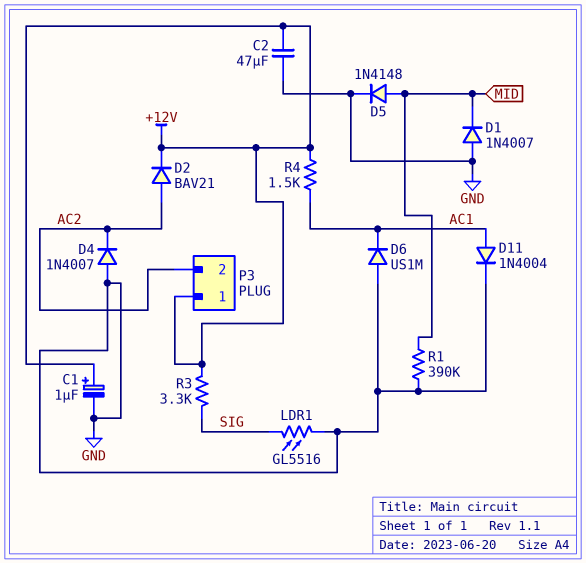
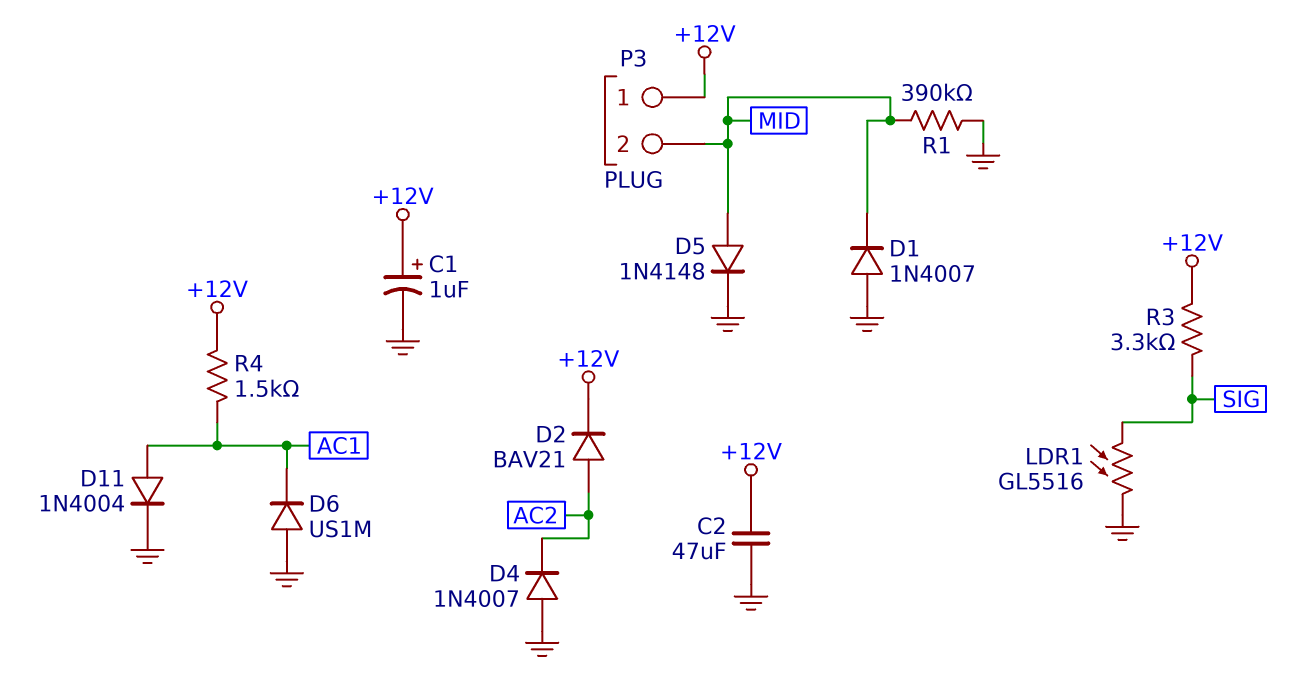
P3 pin 2: AC2 -> MID

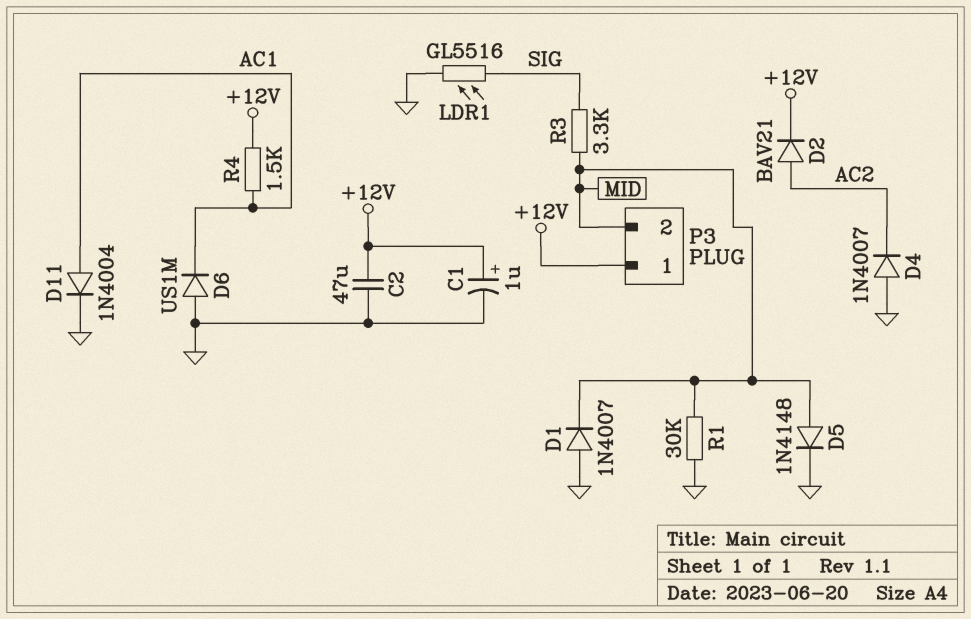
R1: 390k (GND, MID) -> 30k (GND, MID)
R3: 3.3k (+12V, SIG) -> 3.3k (MID, SIG)

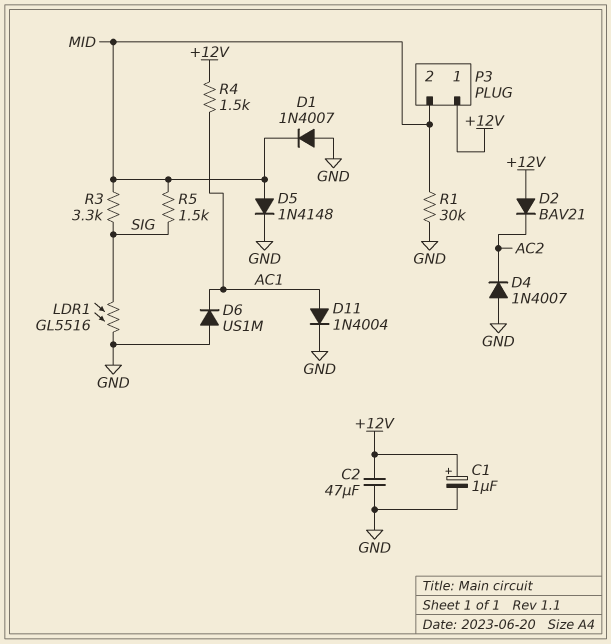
D2: diode BAV21 (A AC2, K +12V) -> diode BAV21 (A +12V, K AC2)
R5: none -> 1.5k (MID, SIG)

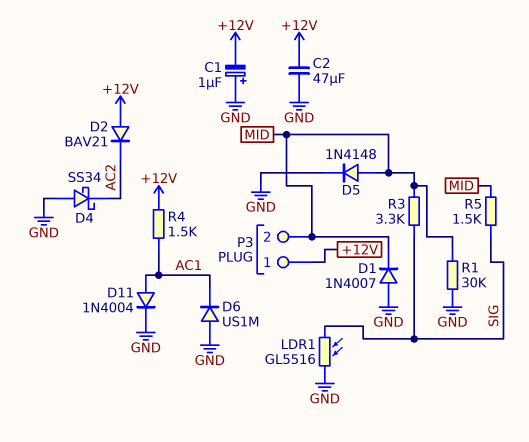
C1: 1uF (plus +12V, minus GND) -> 1uF (plus GND, minus +12V)
D4: diode 1N4007 (A GND, K AC2) -> schottky SS34 (A GND, K AC2)

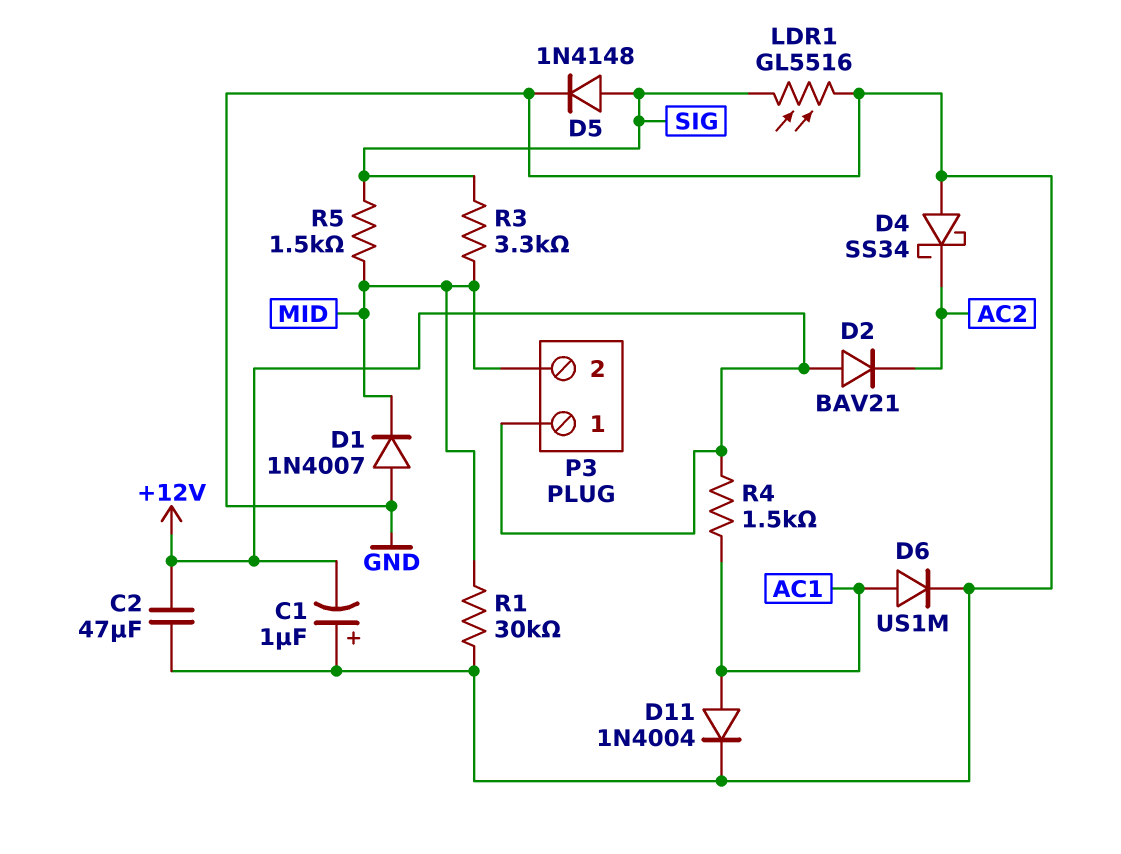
D5: diode 1N4148 (A MID, K GND) -> diode 1N4148 (A SIG, K GND)
D6: diode US1M (A GND, K AC1) -> diode US1M (A AC1, K GND)

